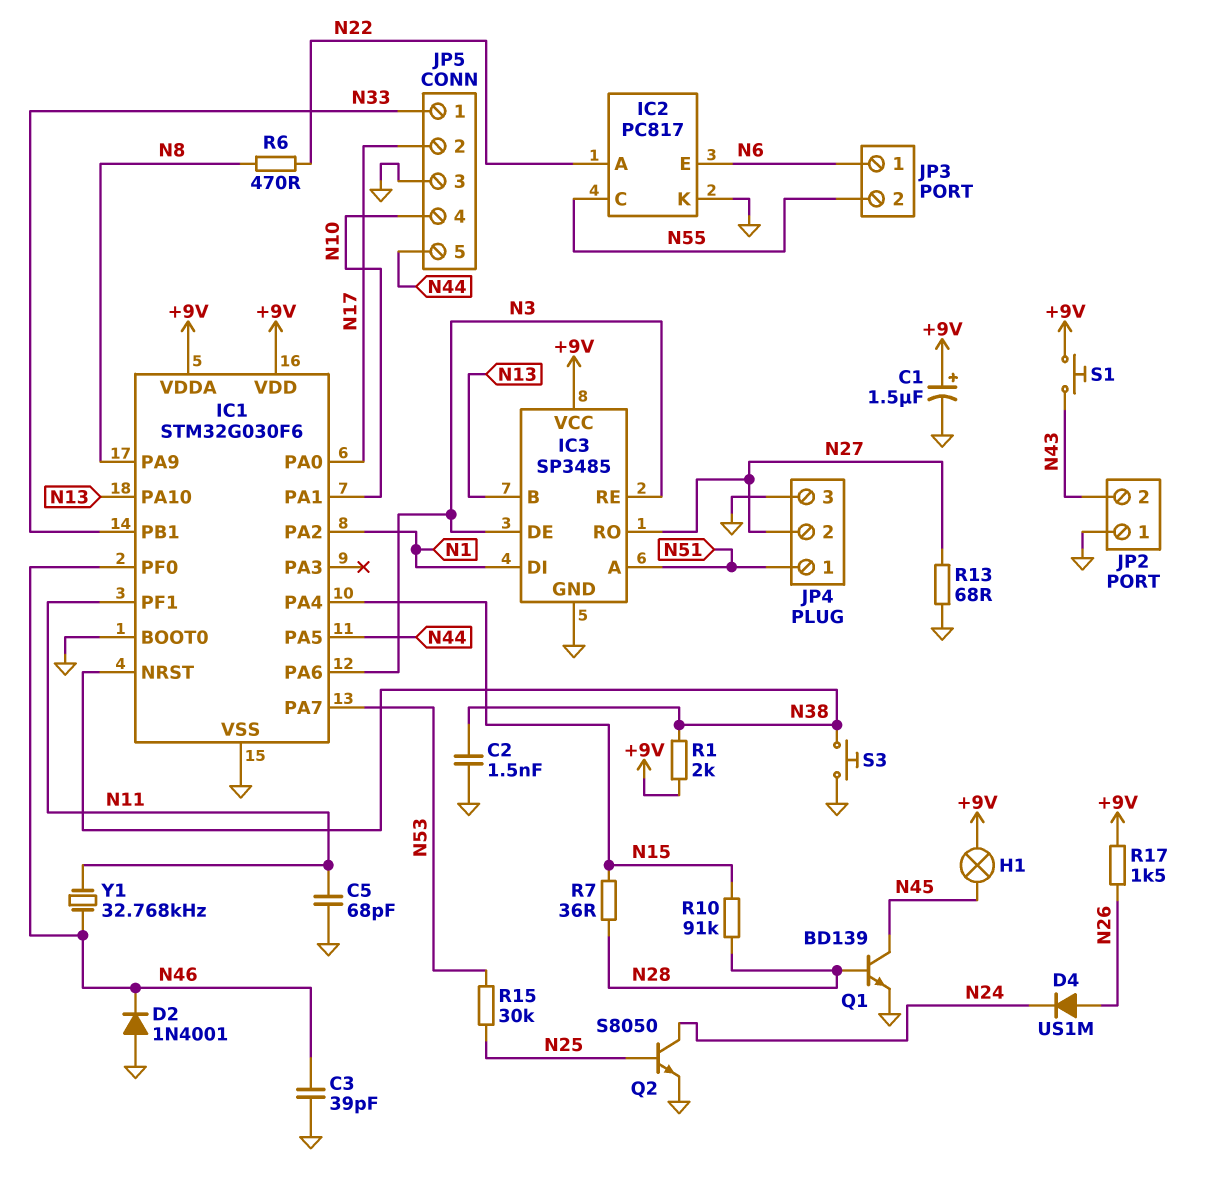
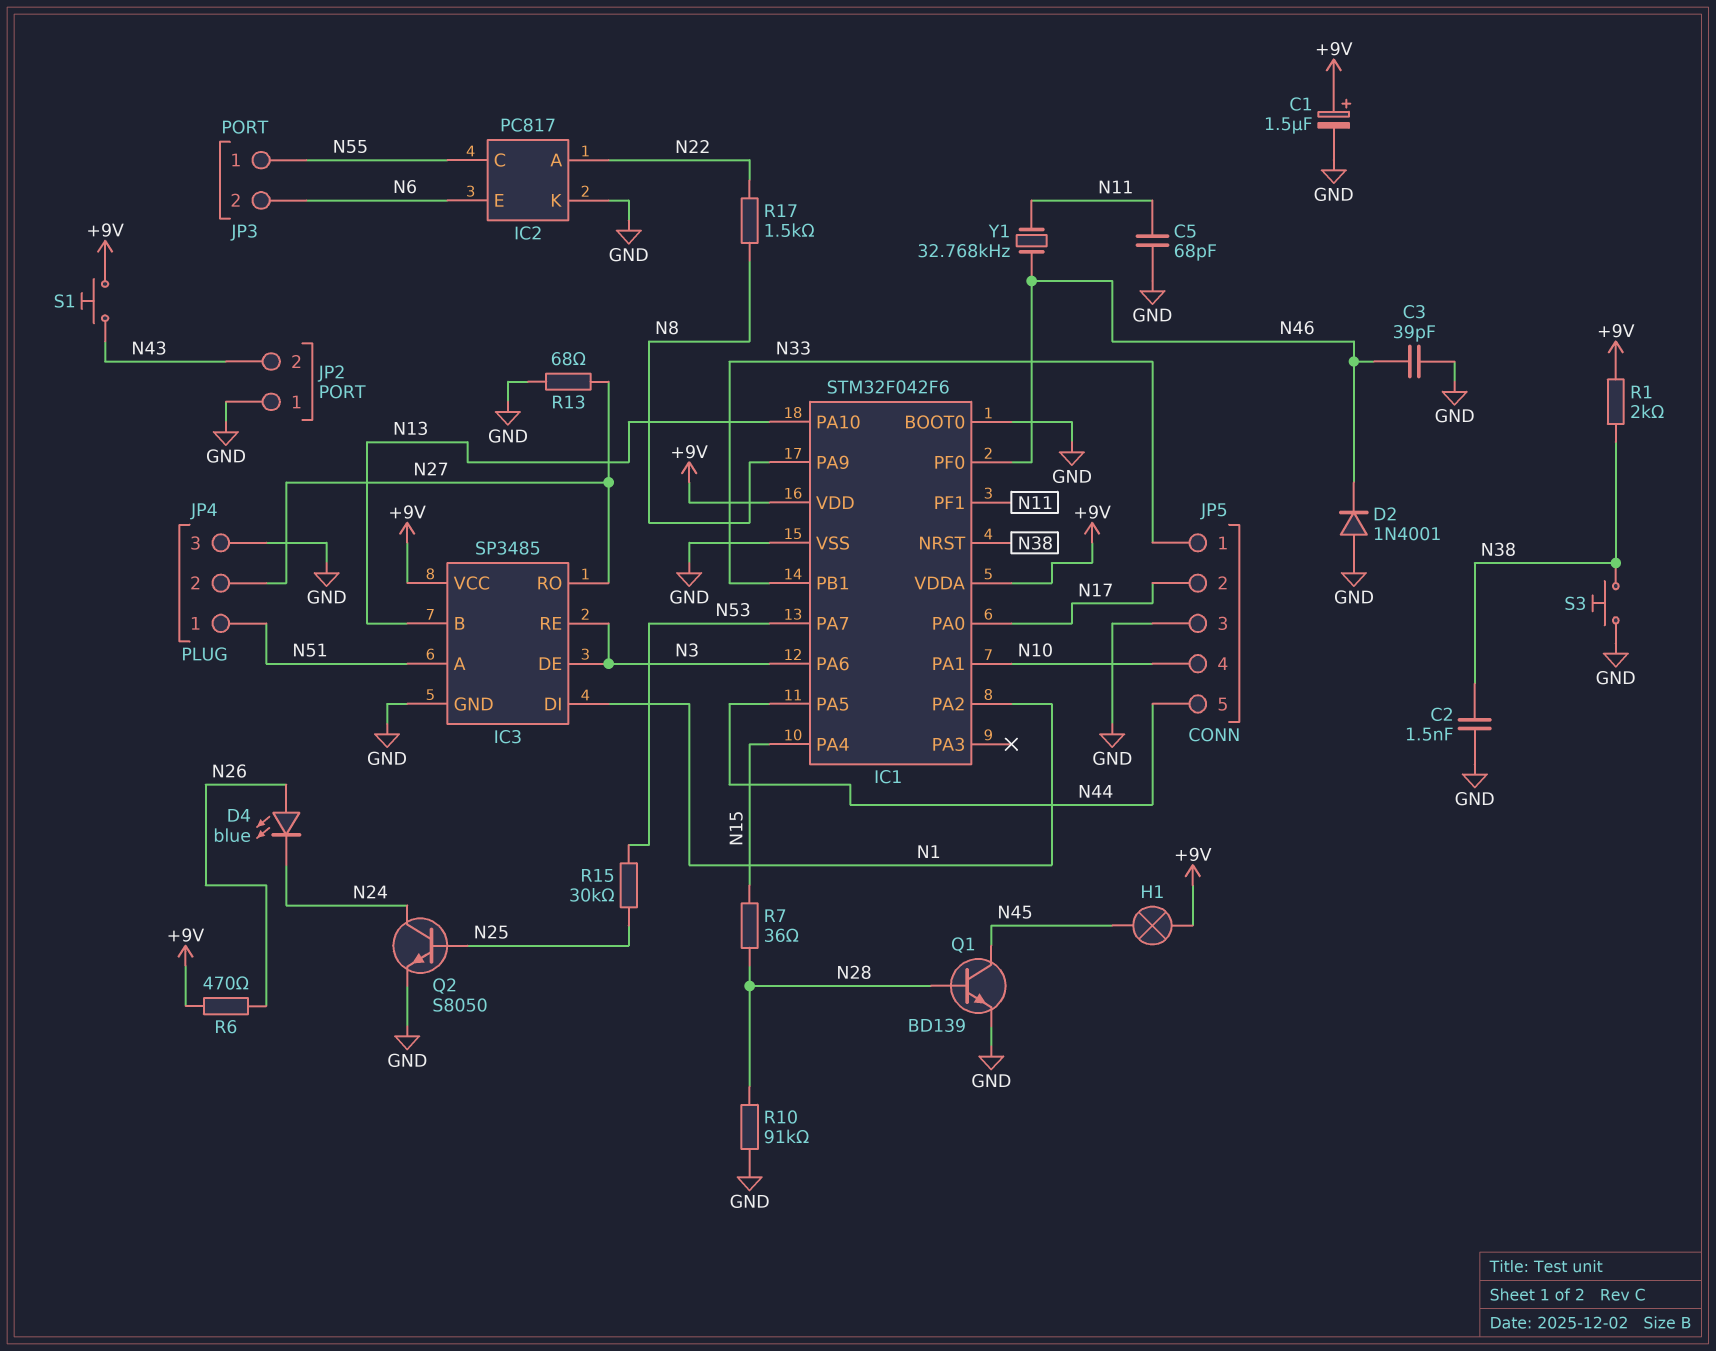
D4: diode US1M (A N26, K N24) -> LED blue (A N26, K N24)
IC1: STM32G030F6 -> STM32F042F6
JP3 pin 1: N6 -> N55
JP3 pin 2: N55 -> N6
R6: 470 (N8, N22) -> 470 (+9V, N26)
R10: 91k (N15, N28) -> 91k (GND, N28)
R17: 1.5k (+9V, N26) -> 1.5k (N8, N22)

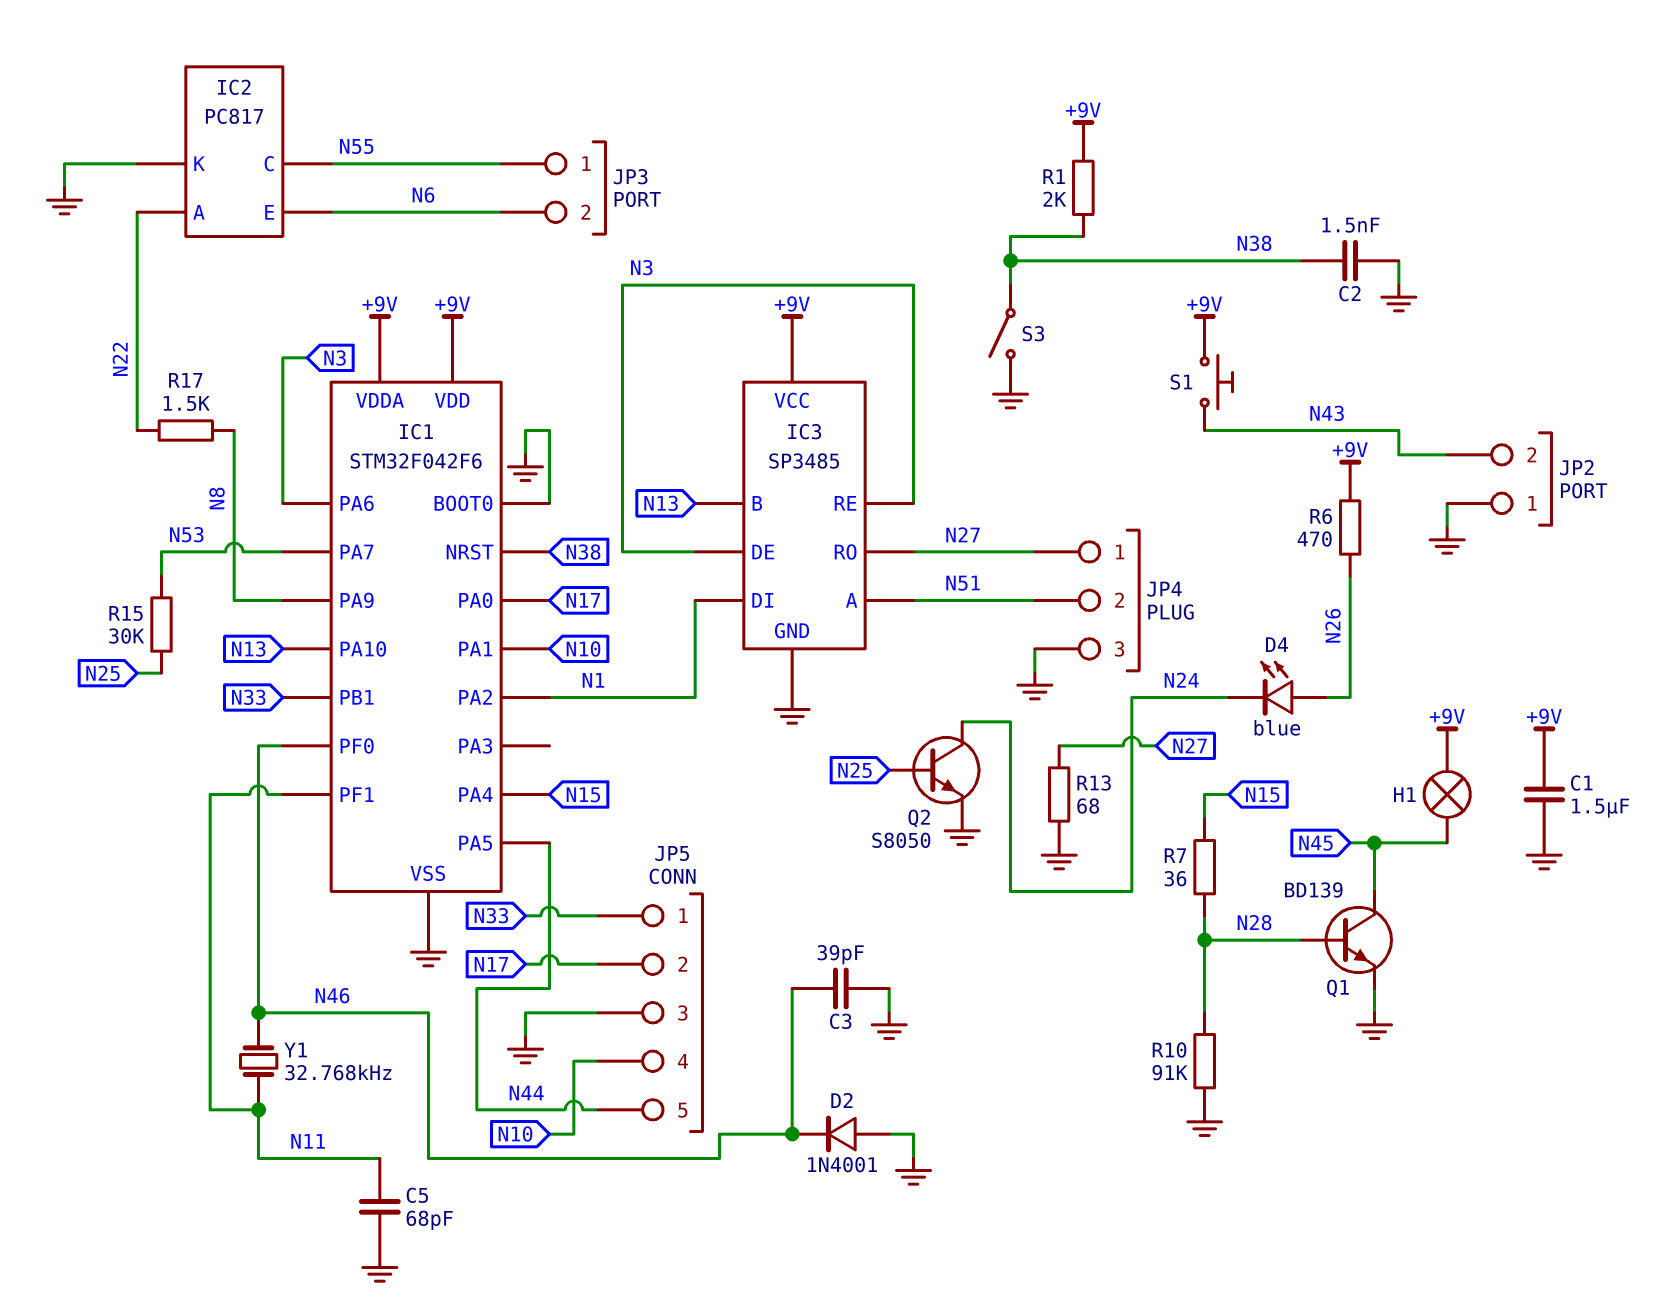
C1: 1.5uF (plus +9V, minus GND) -> 1.5uF (+9V, GND)
JP4 pin 1: N51 -> N27
JP4 pin 2: N27 -> N51
S3: button (GND, N38) -> switch (GND, N38)

